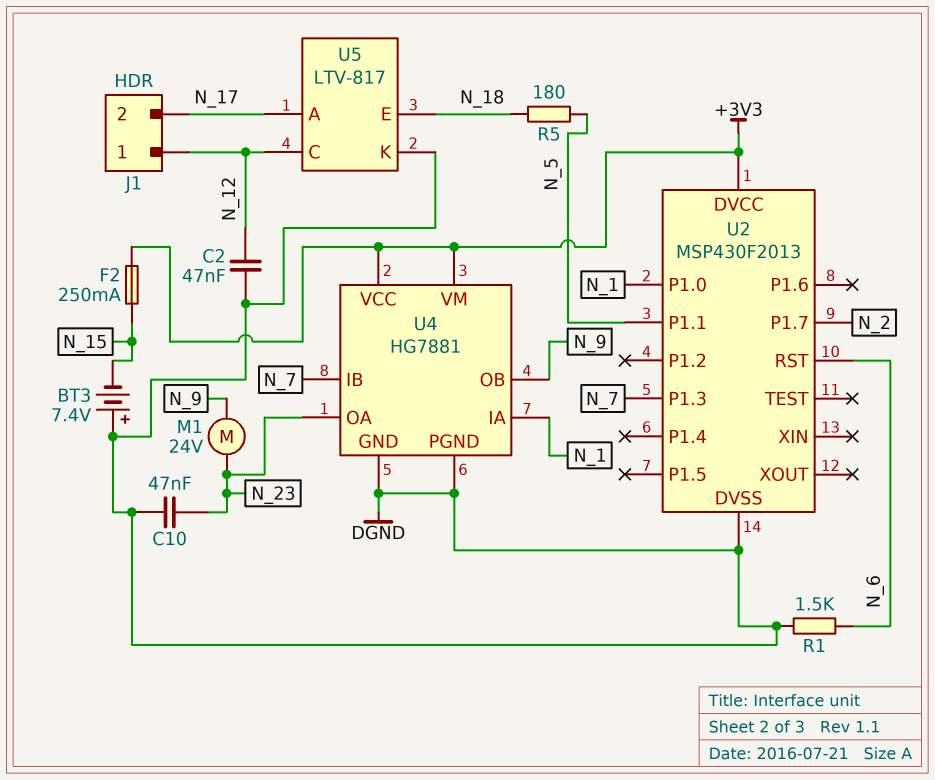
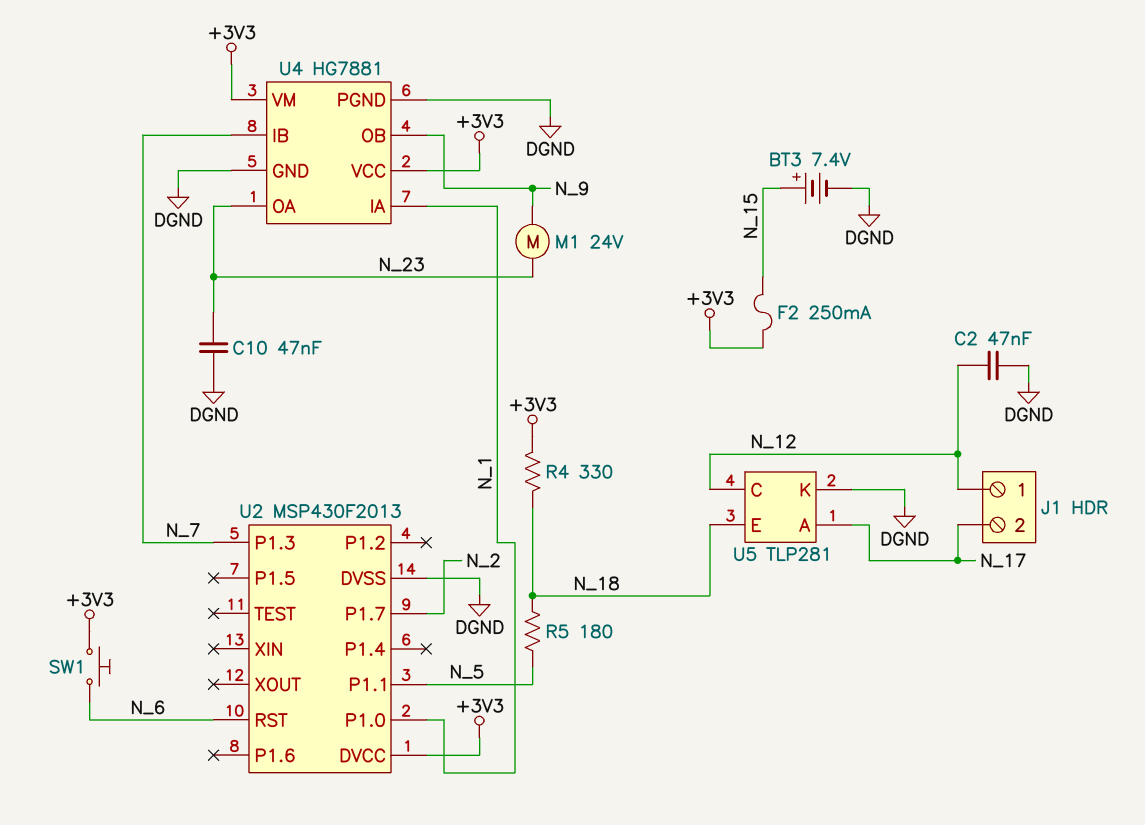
BT3: 7.4V (plus DGND, minus N_15) -> 7.4V (plus N_15, minus DGND)
R1: 1.5k (DGND, N_6) -> none
R4: none -> 330 (+3V3, N_18)
SW1: none -> button (+3V3, N_6)
U5: LTV-817 -> TLP281

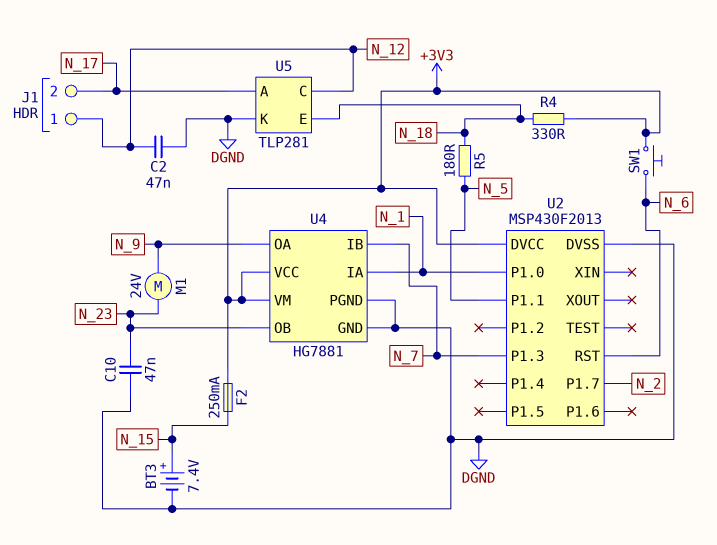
U4 pin OA: N_23 -> N_9
U4 pin OB: N_9 -> N_23

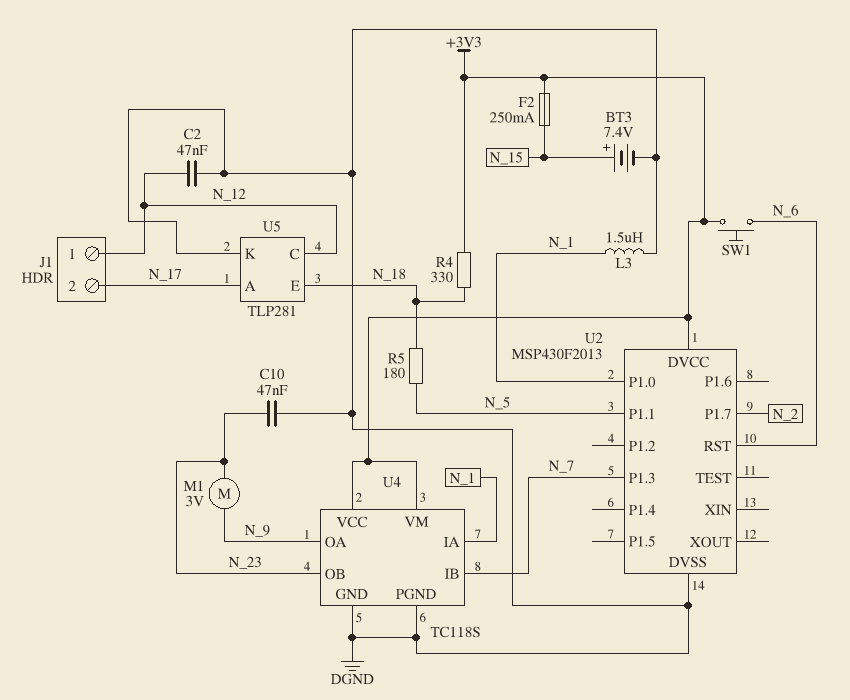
L3: none -> 1.5uH (DGND, N_1)
M1: motor 24V (N_9, N_23) -> motor 3V (N_9, N_23)
U4: HG7881 -> TC118S

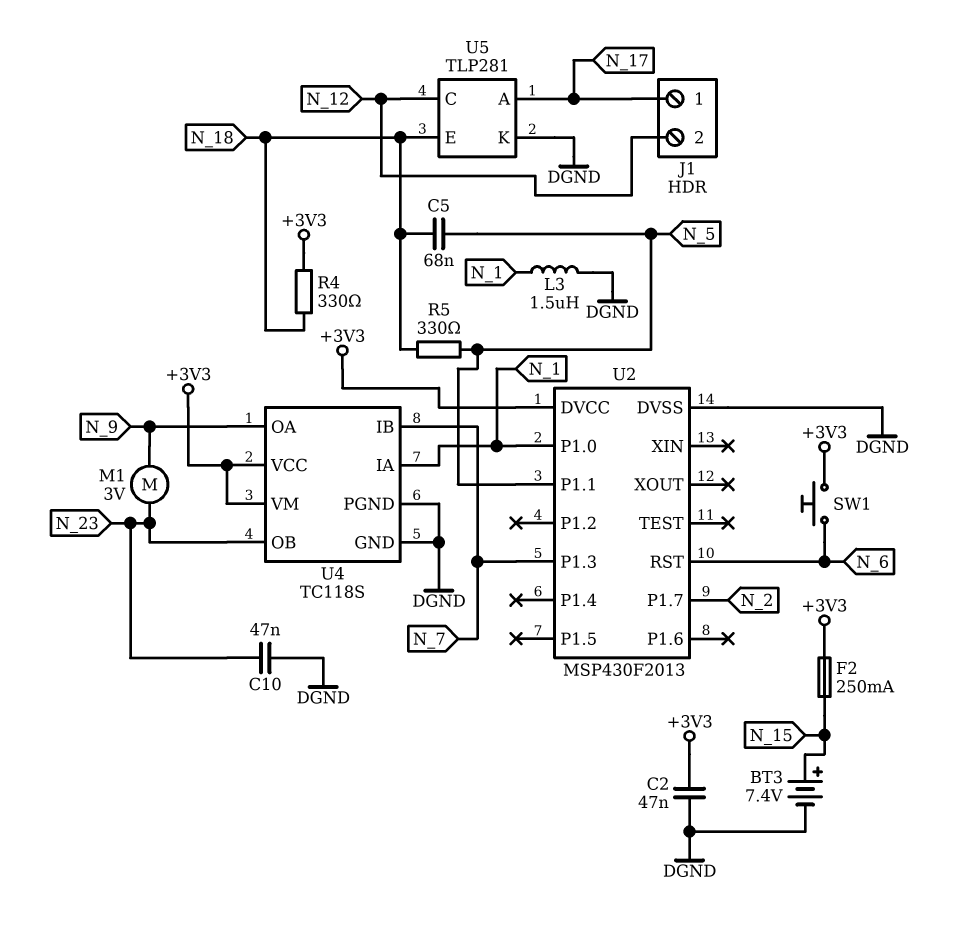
C2: 47nF (DGND, N_12) -> 47nF (+3V3, DGND)
C5: none -> 68nF (N_5, N_18)
J1 pin 1: N_12 -> N_17
J1 pin 2: N_17 -> N_12
R5: 180 (N_5, N_18) -> 330 (N_5, N_18)

